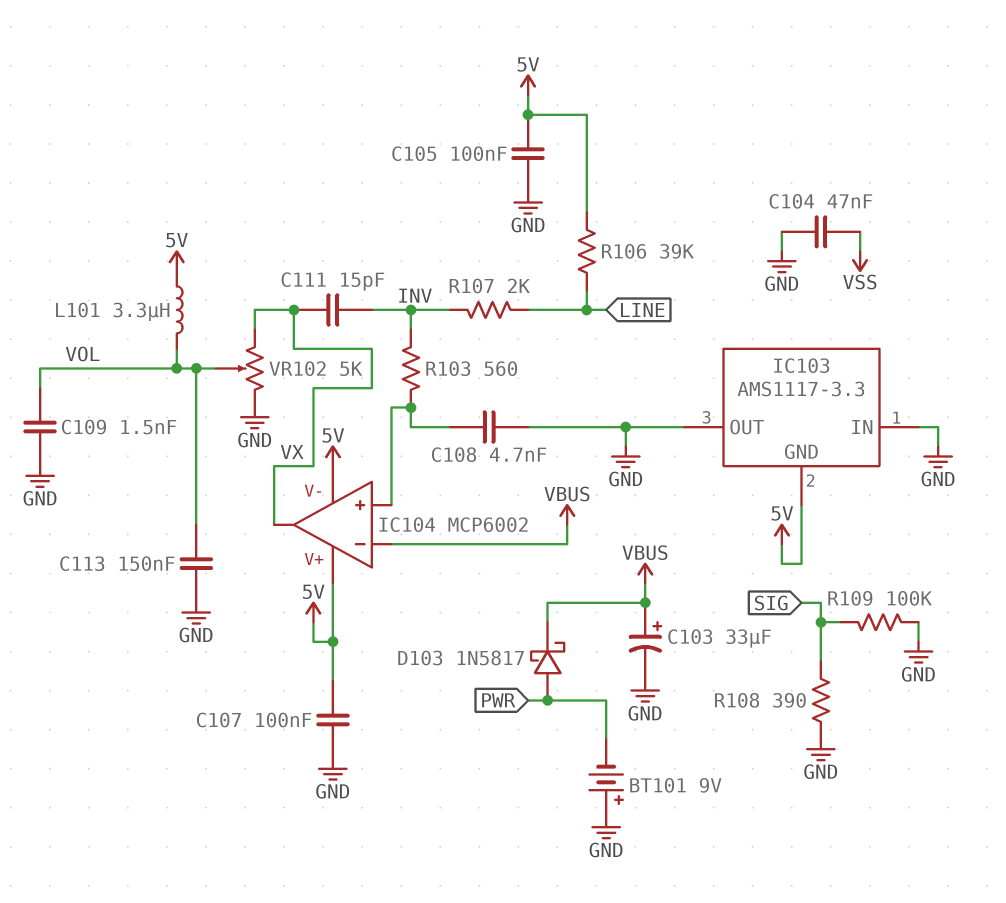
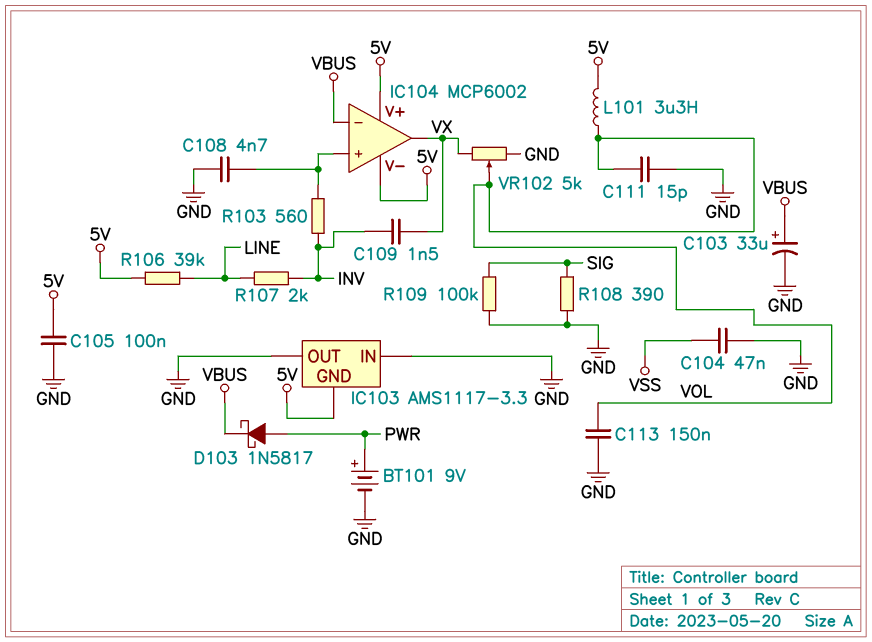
BT101: 9V (plus GND, minus PWR) -> 9V (plus PWR, minus GND)
C107: 100nF (5V, GND) -> none
C109: 1.5nF (GND, VOL) -> 1.5nF (INV, VX)
C111: 15pF (INV, VX) -> 15pF (GND, VOL)

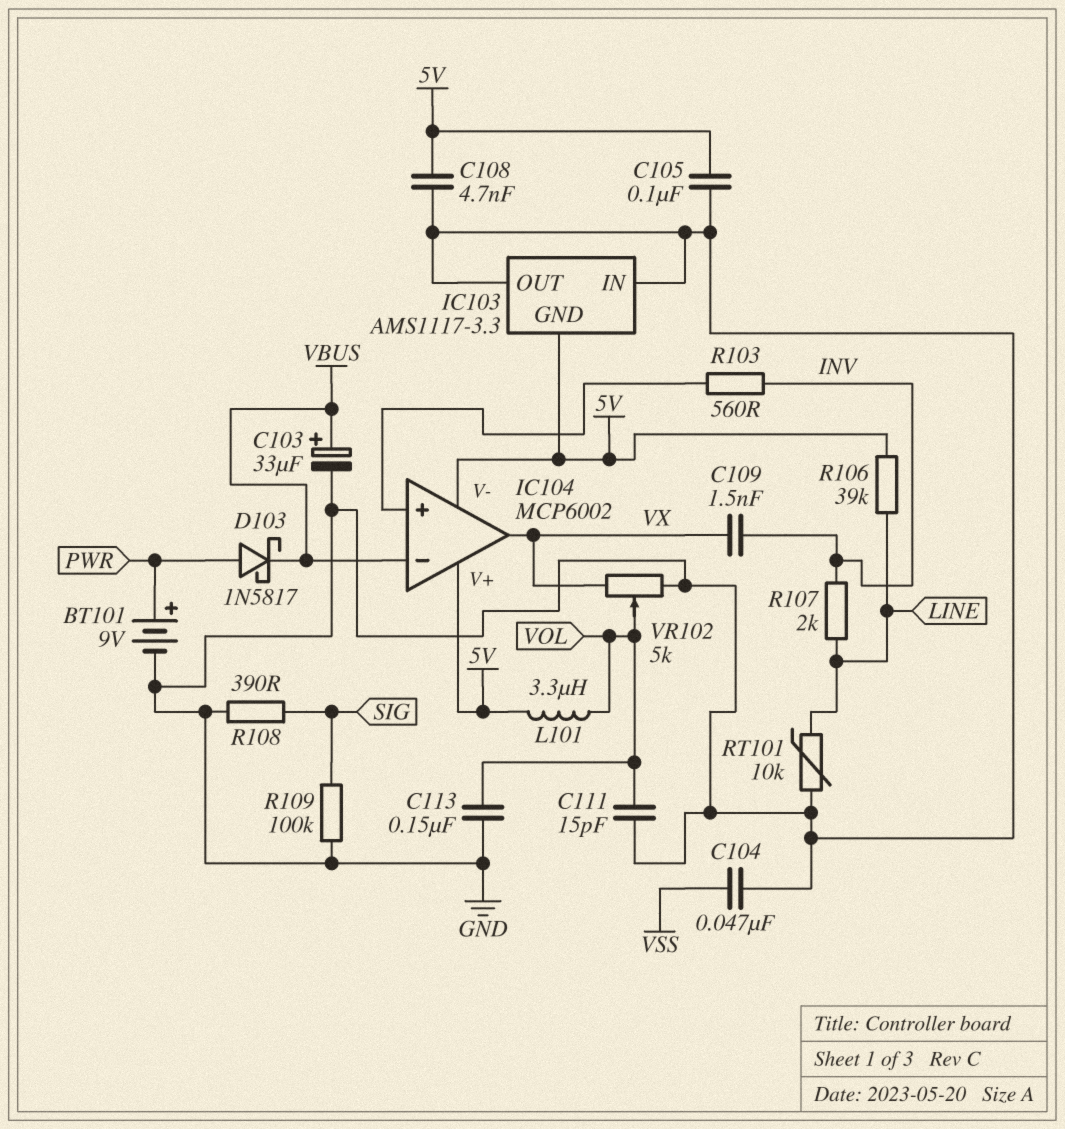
C108: 4.7nF (GND, IC104/in+) -> 4.7nF (5V, GND)
RT101: none -> 10k (GND, LINE)

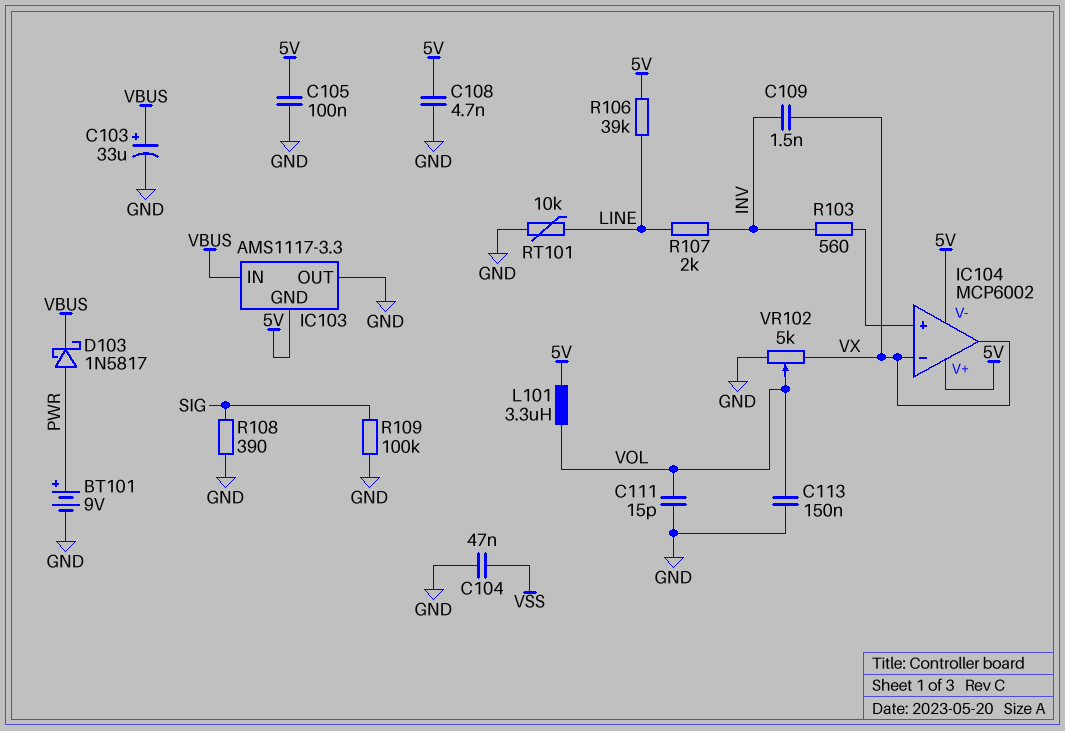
IC103 pin IN: GND -> VBUS
IC104 pin in-: VBUS -> VX

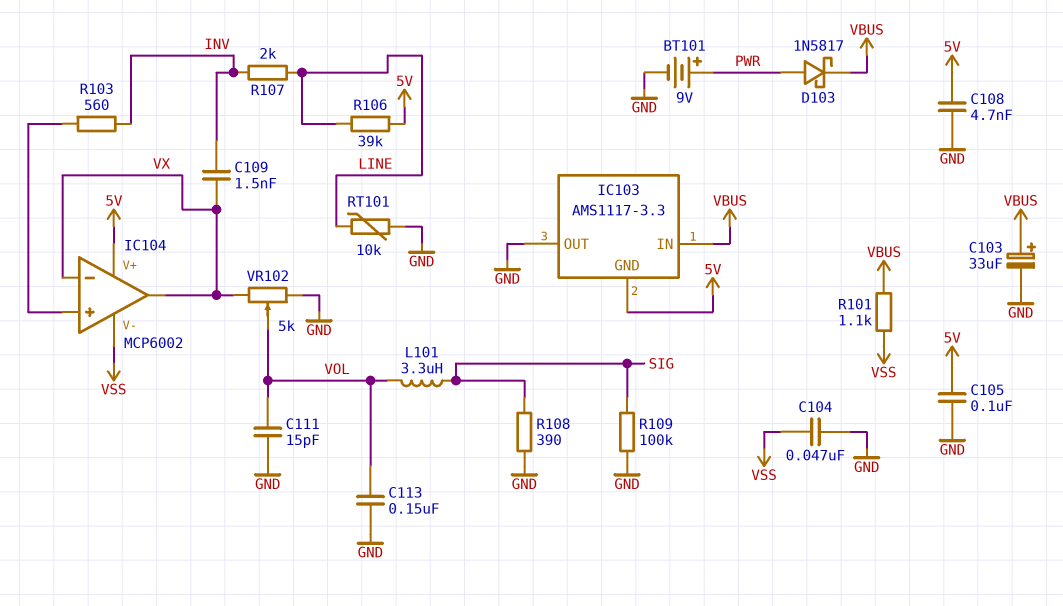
IC104 pin V-: 5V -> VSS
L101: 3.3uH (5V, VOL) -> 3.3uH (SIG, VOL)
R101: none -> 1.1k (VBUS, VSS)

